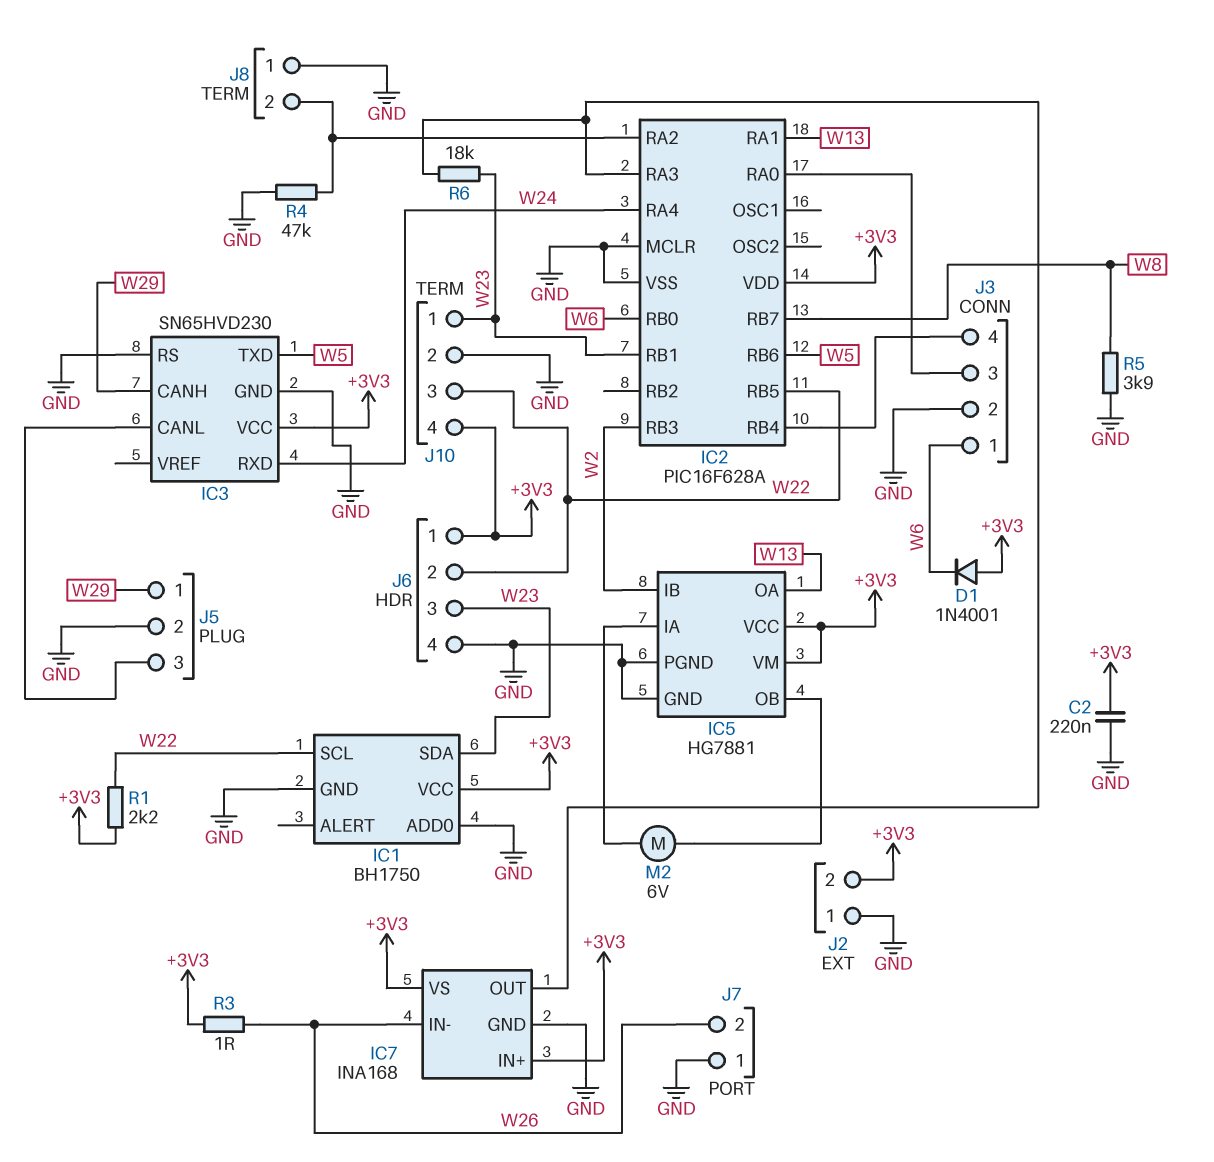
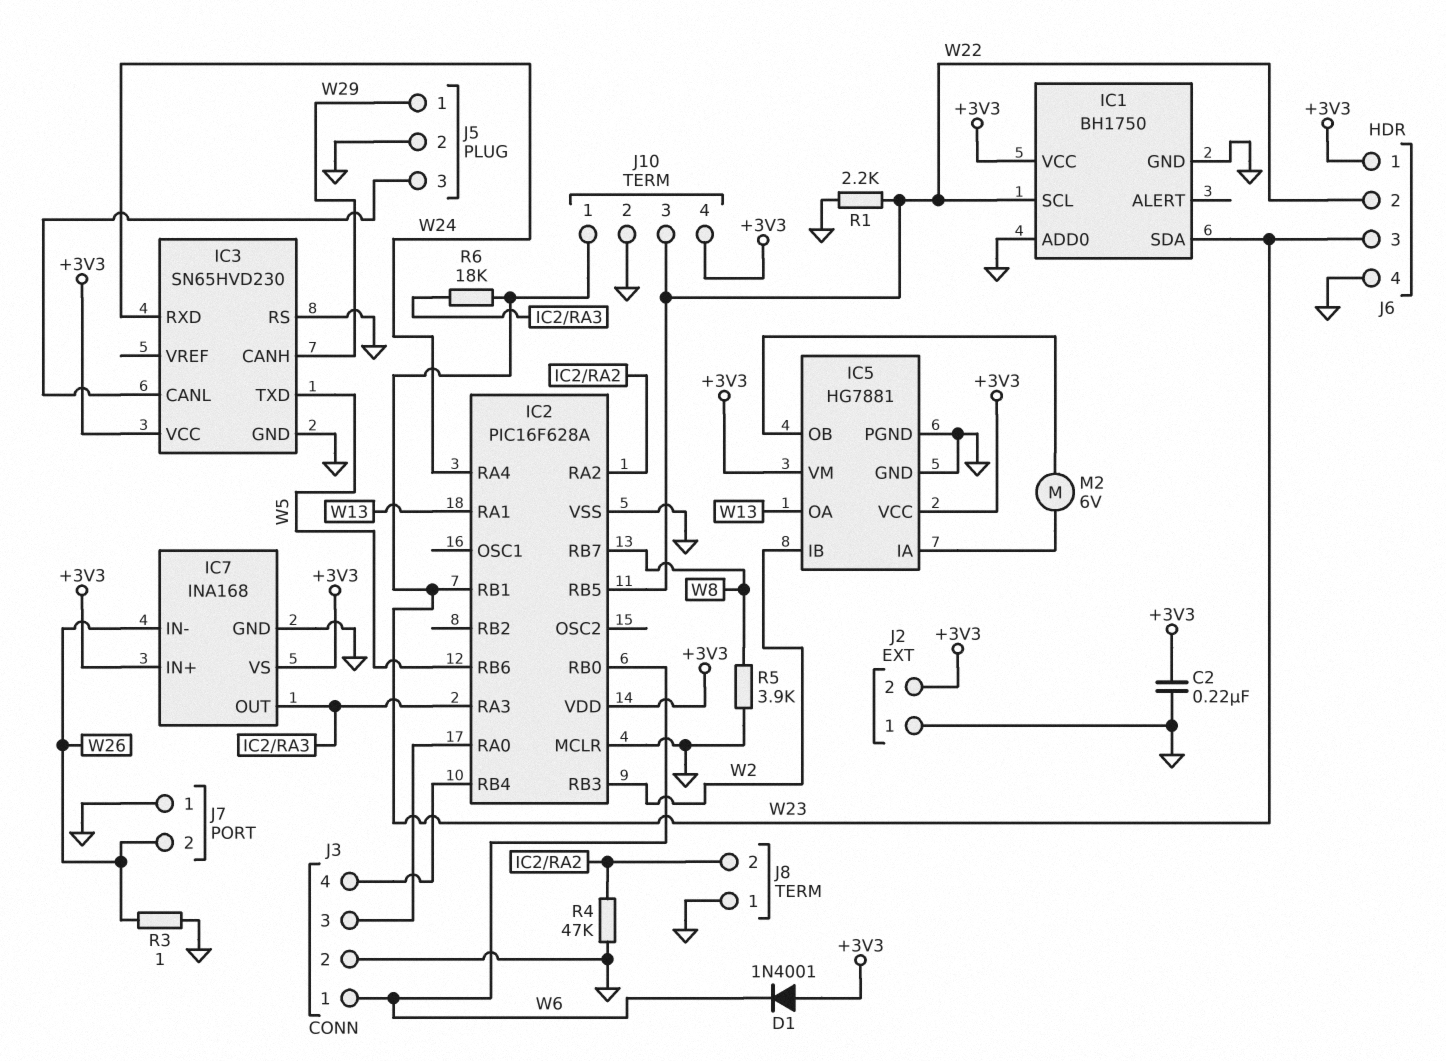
R1: 2.2k (+3V3, W22) -> 2.2k (GND, W22)
R3: 1 (+3V3, W26) -> 1 (GND, W26)

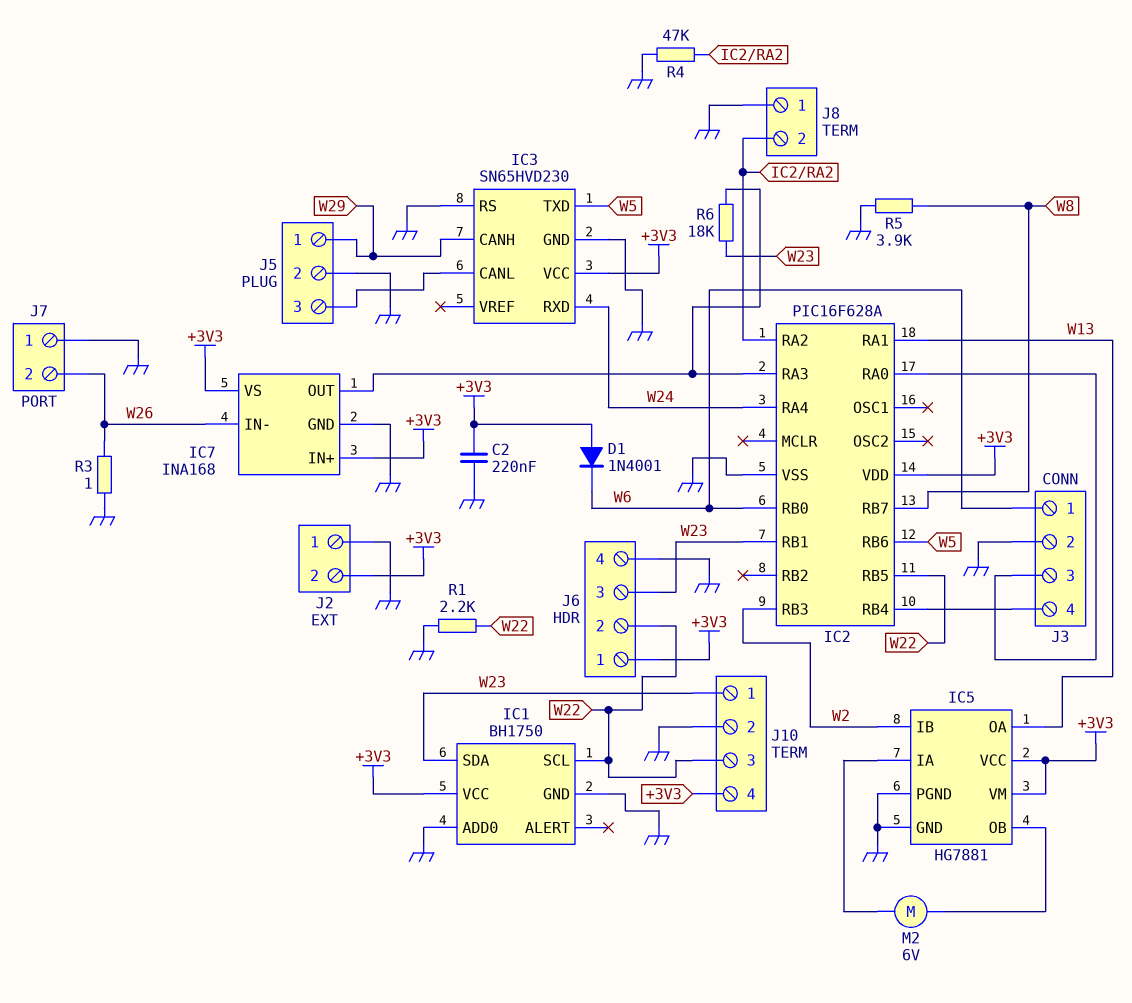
IC2 pin MCLR: GND -> none

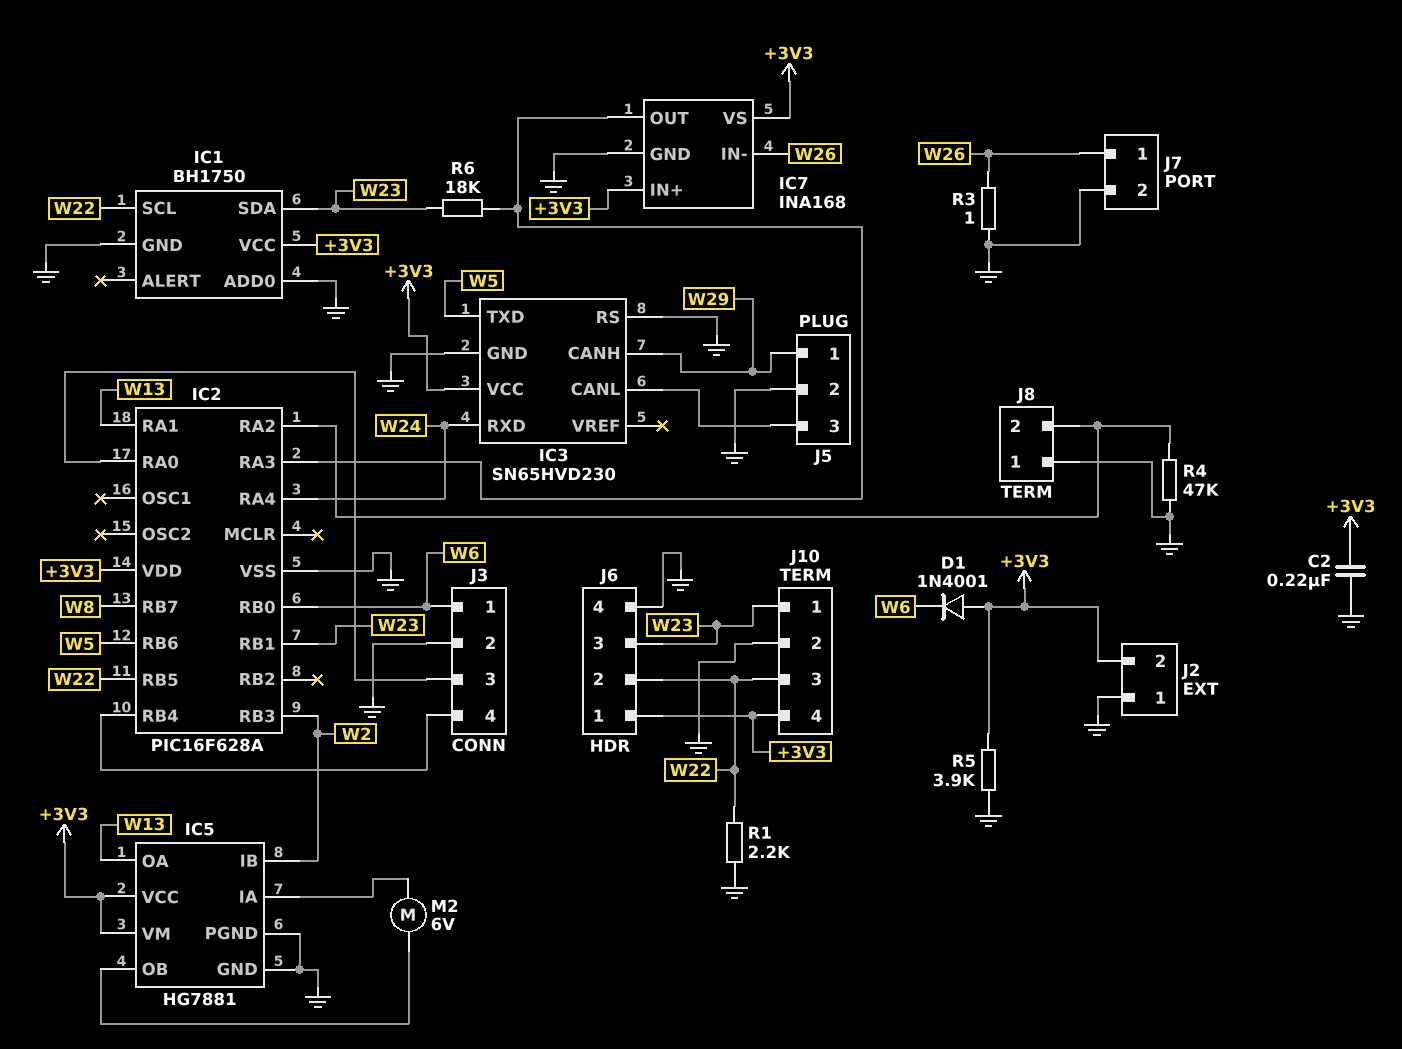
J7 pin 1: GND -> W26
J7 pin 2: W26 -> GND
R5: 3.9k (GND, W8) -> 3.9k (+3V3, GND)

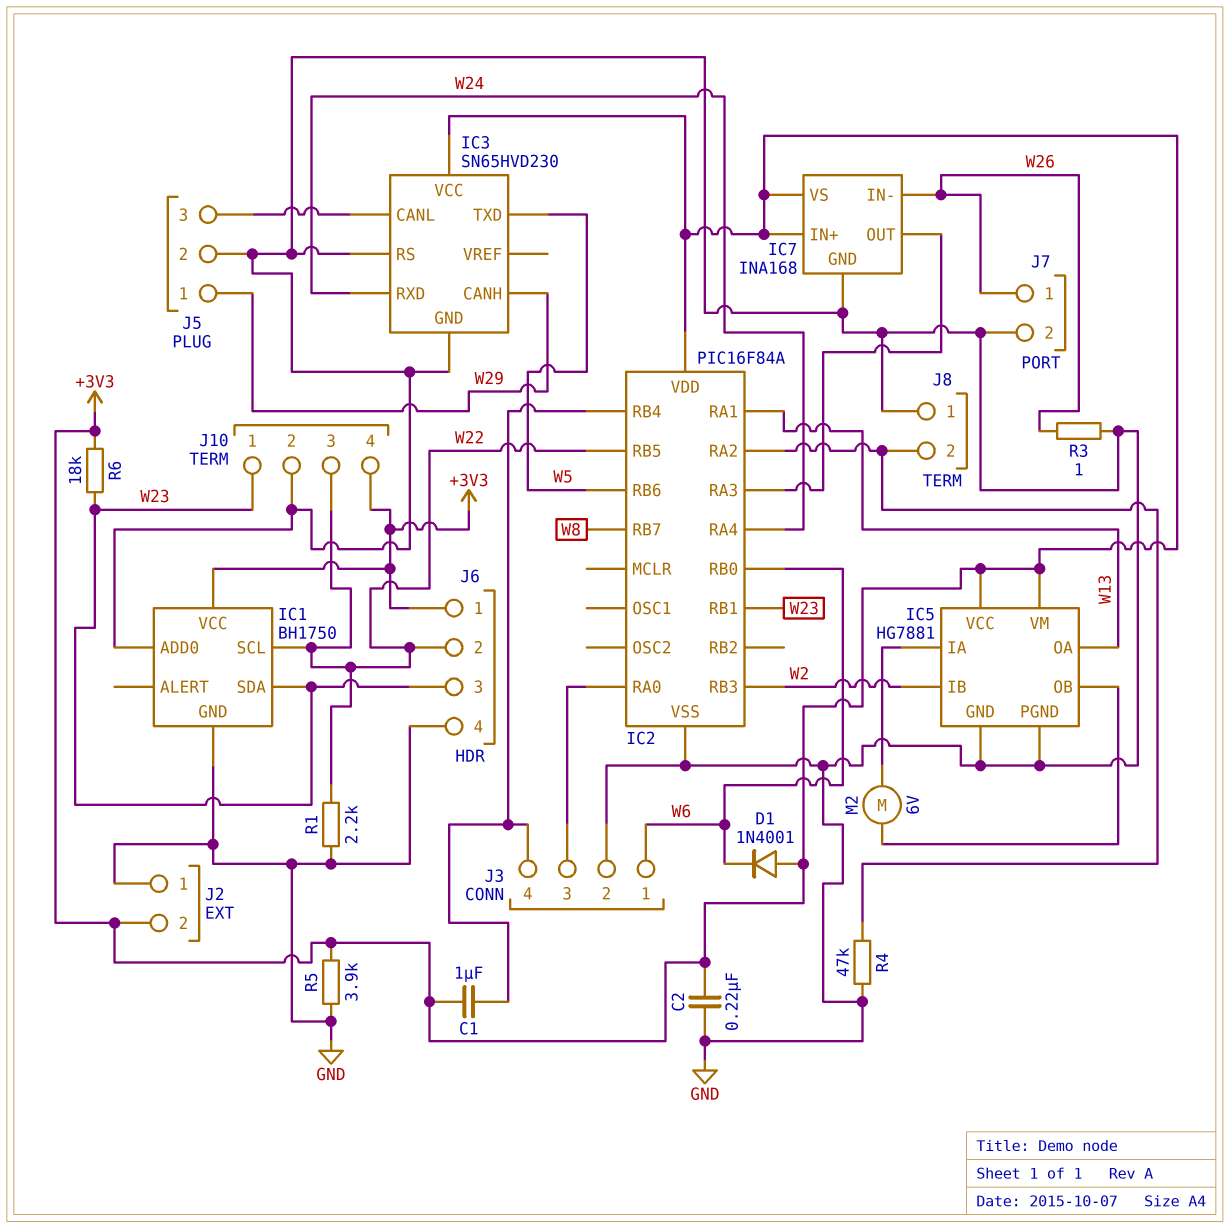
C1: none -> 1uF (+3V3, IC2/RB4)
IC2: PIC16F628A -> PIC16F84A
R6: 18k (IC2/RA3, W23) -> 18k (+3V3, W23)

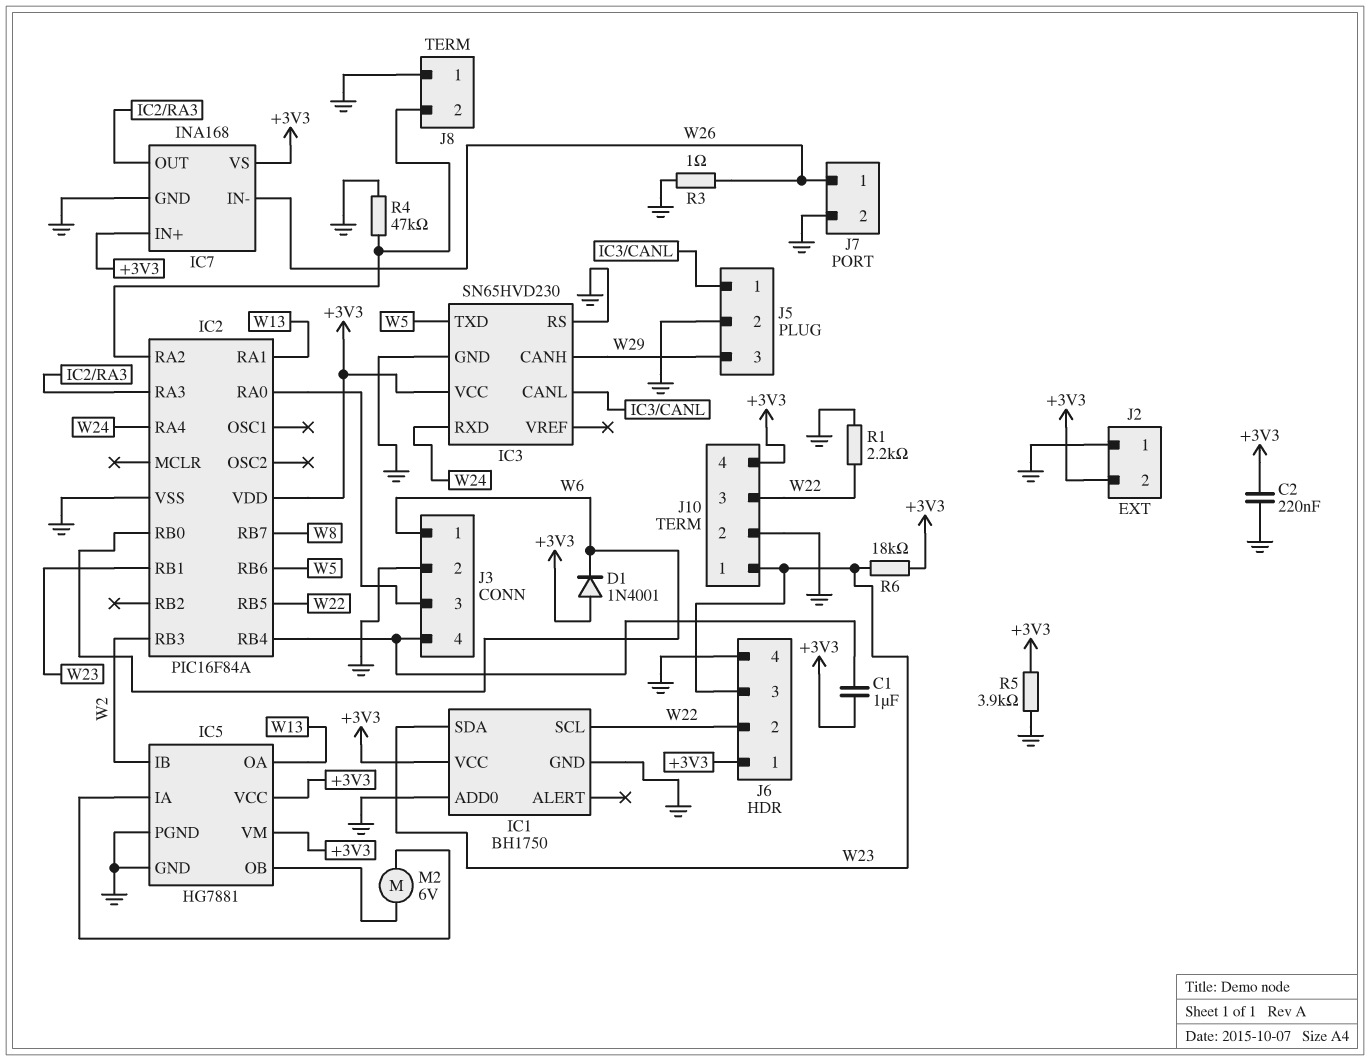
J5 pin 1: W29 -> IC3/CANL
J5 pin 3: IC3/CANL -> W29

